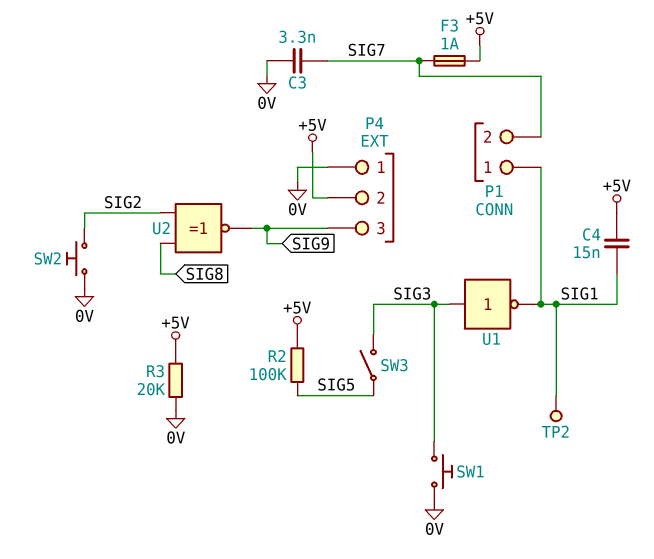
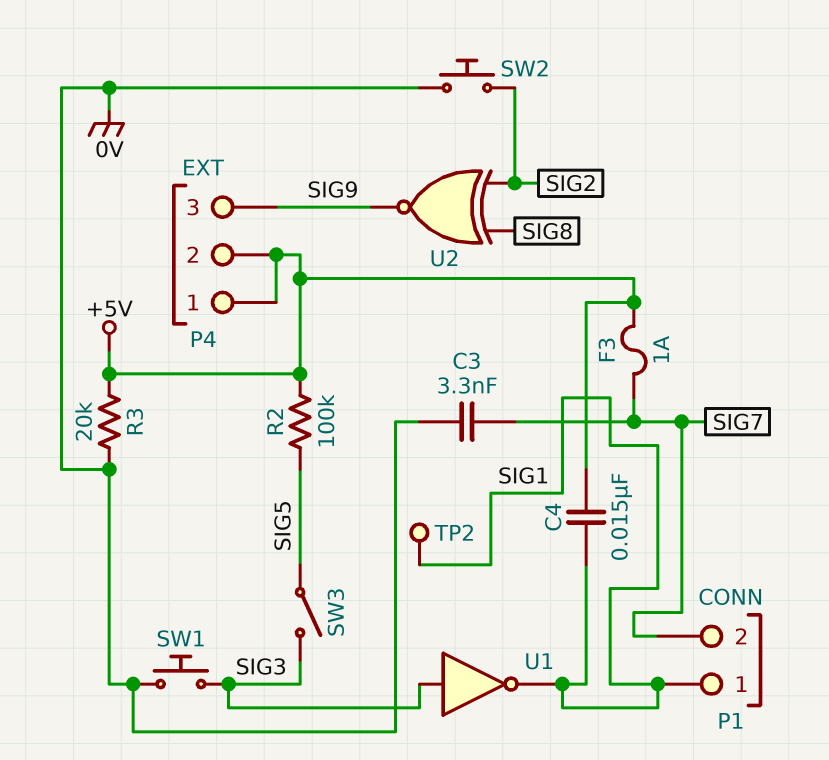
P4 pin 1: 0V -> +5V

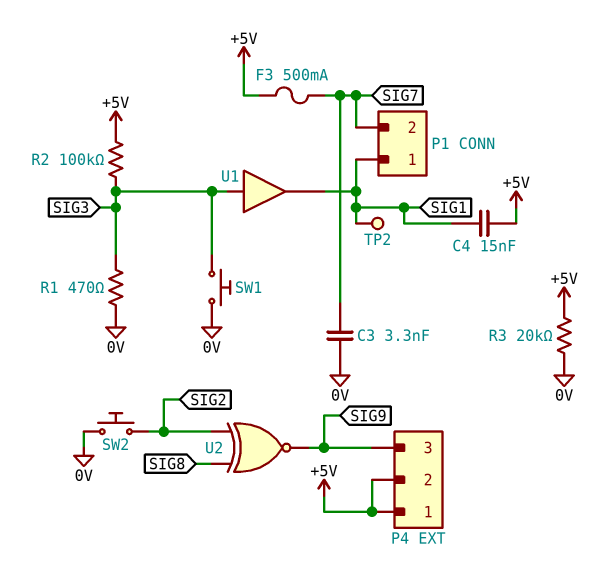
F3: 1A (+5V, SIG7) -> 500mA (+5V, SIG7)
R1: none -> 470 (0V, SIG3)
R2: 100k (+5V, SIG5) -> 100k (+5V, SIG3)
SW3: switch (SIG3, SIG5) -> none
U1: NOT (in SIG3, out SIG1) -> buffer (in SIG3, out SIG1)

